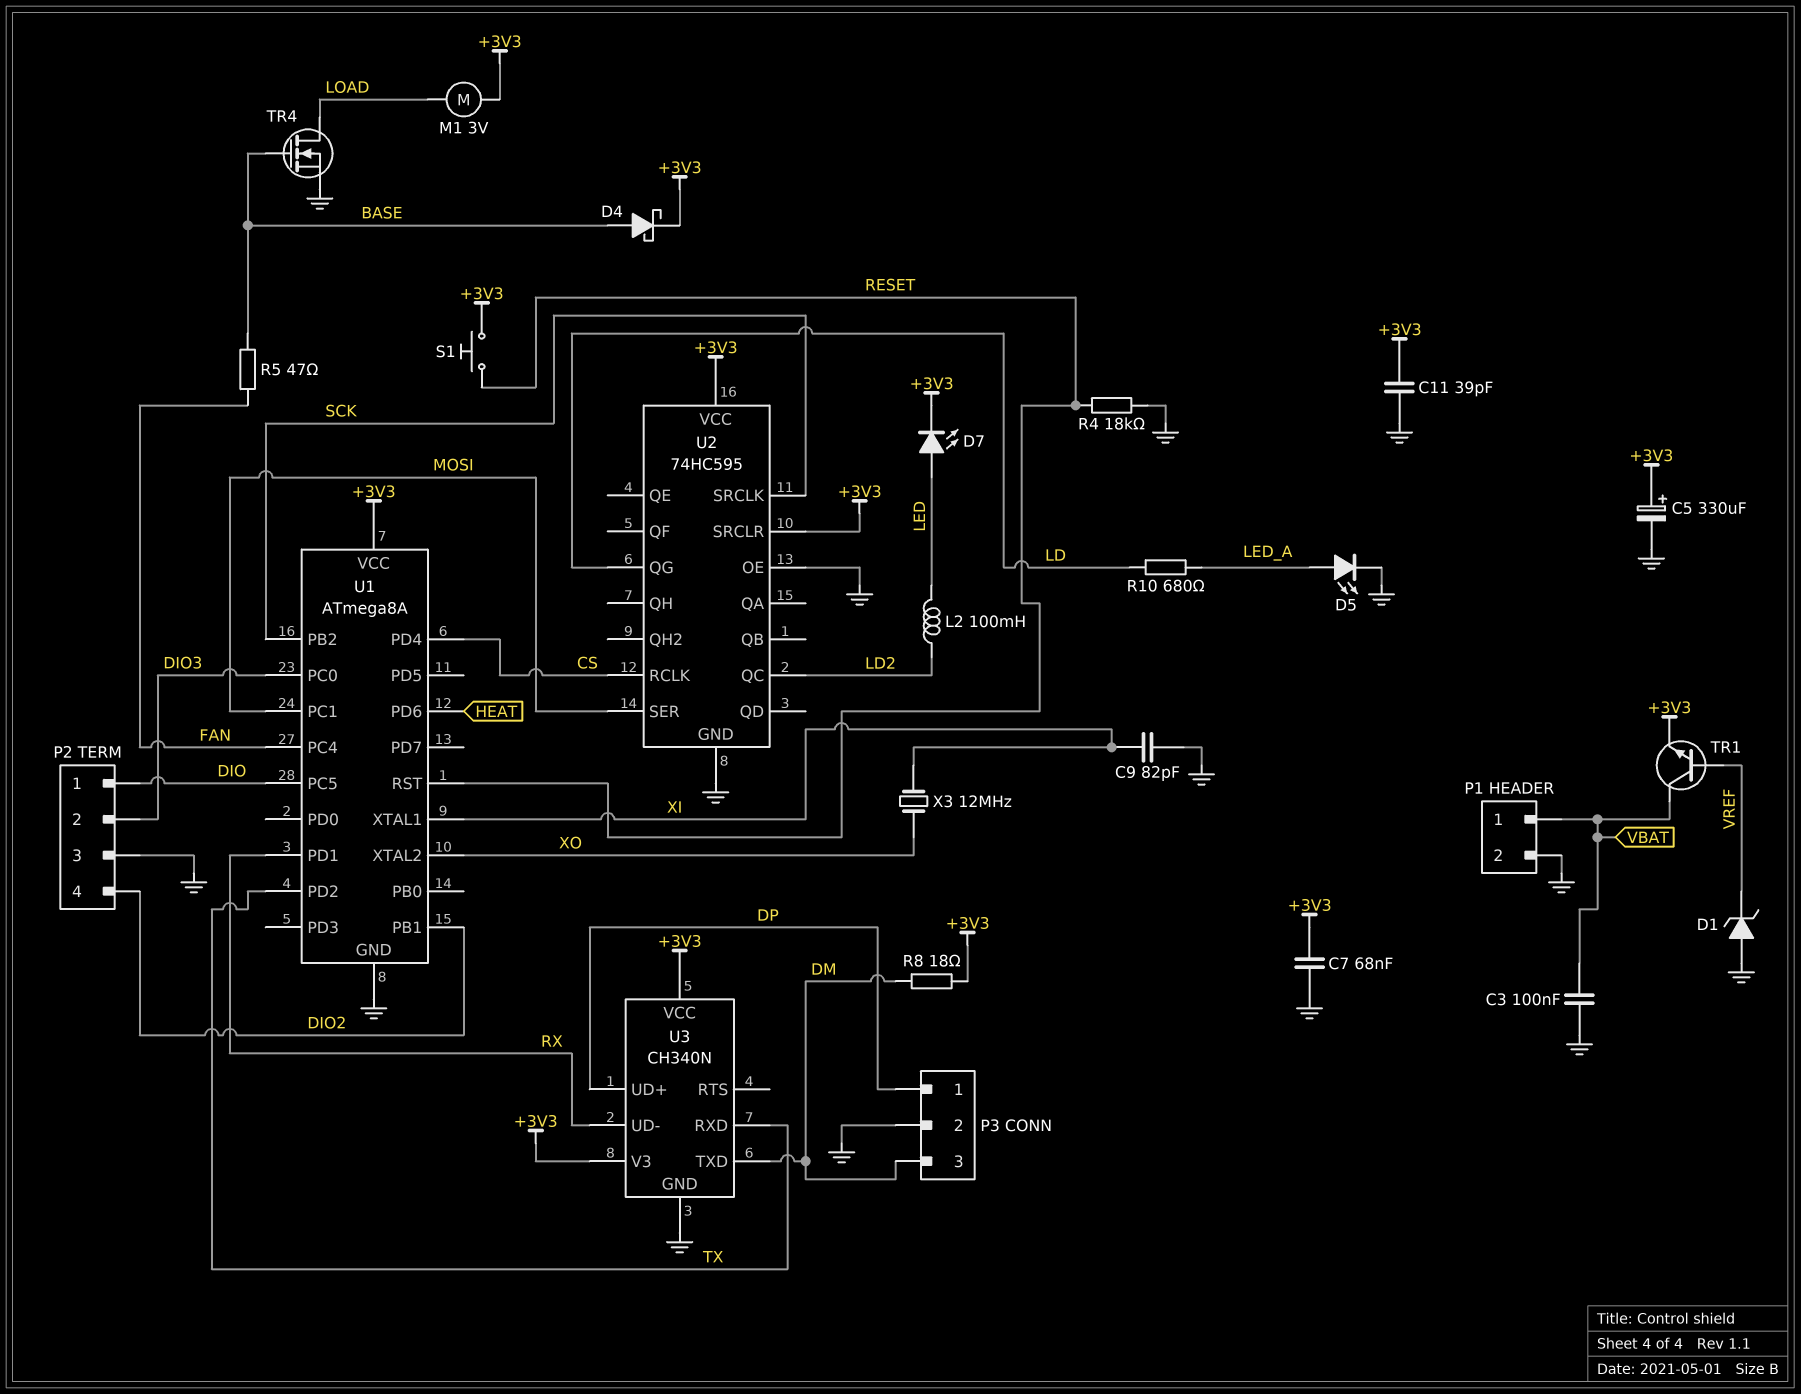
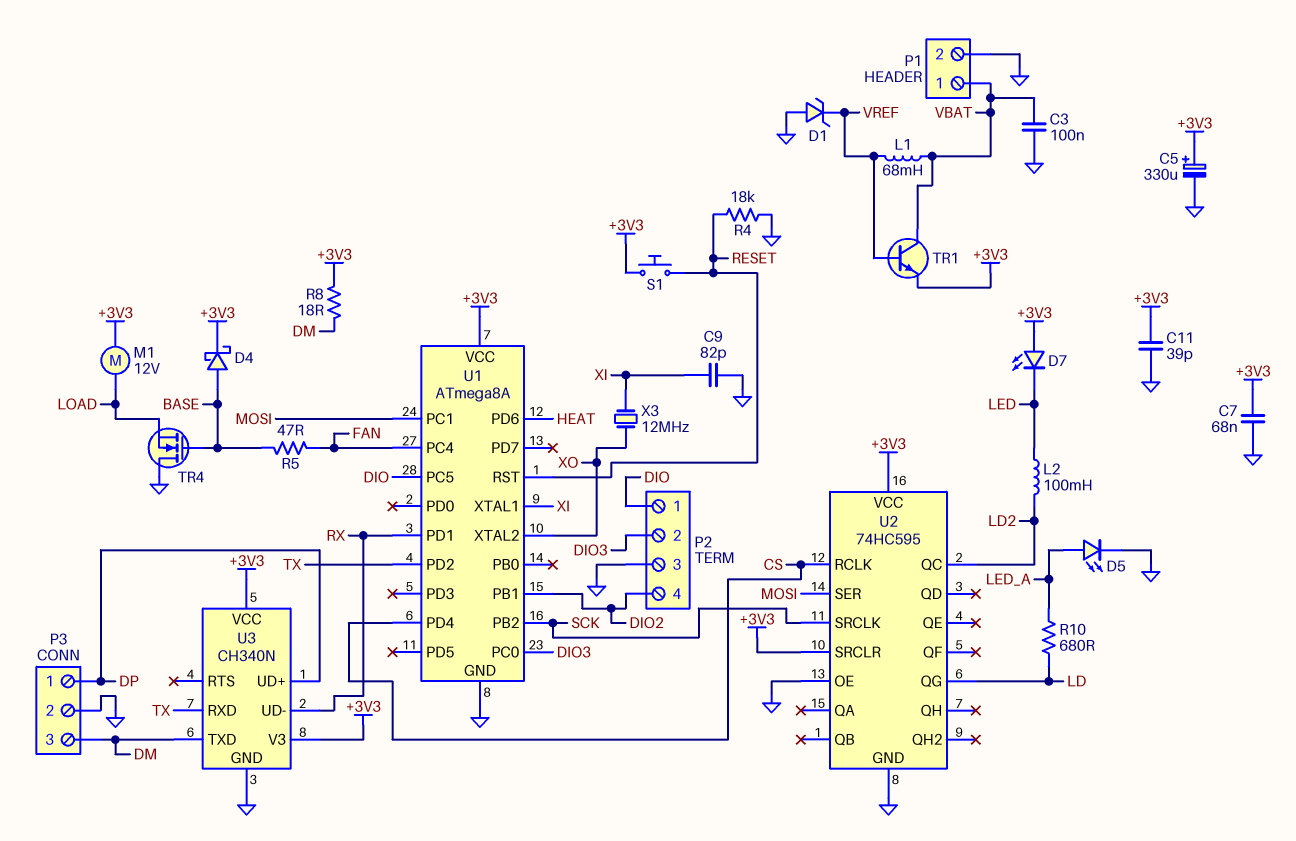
D7: LED (A LED, K +3V3) -> LED (A +3V3, K LED)
L1: none -> 68mH (VBAT, VREF)
M1: motor 3V (+3V3, LOAD) -> motor 12V (+3V3, LOAD)
TR4: NMOS (G BASE, D LOAD, S GND) -> NMOS (G BASE, D GND, S LOAD)

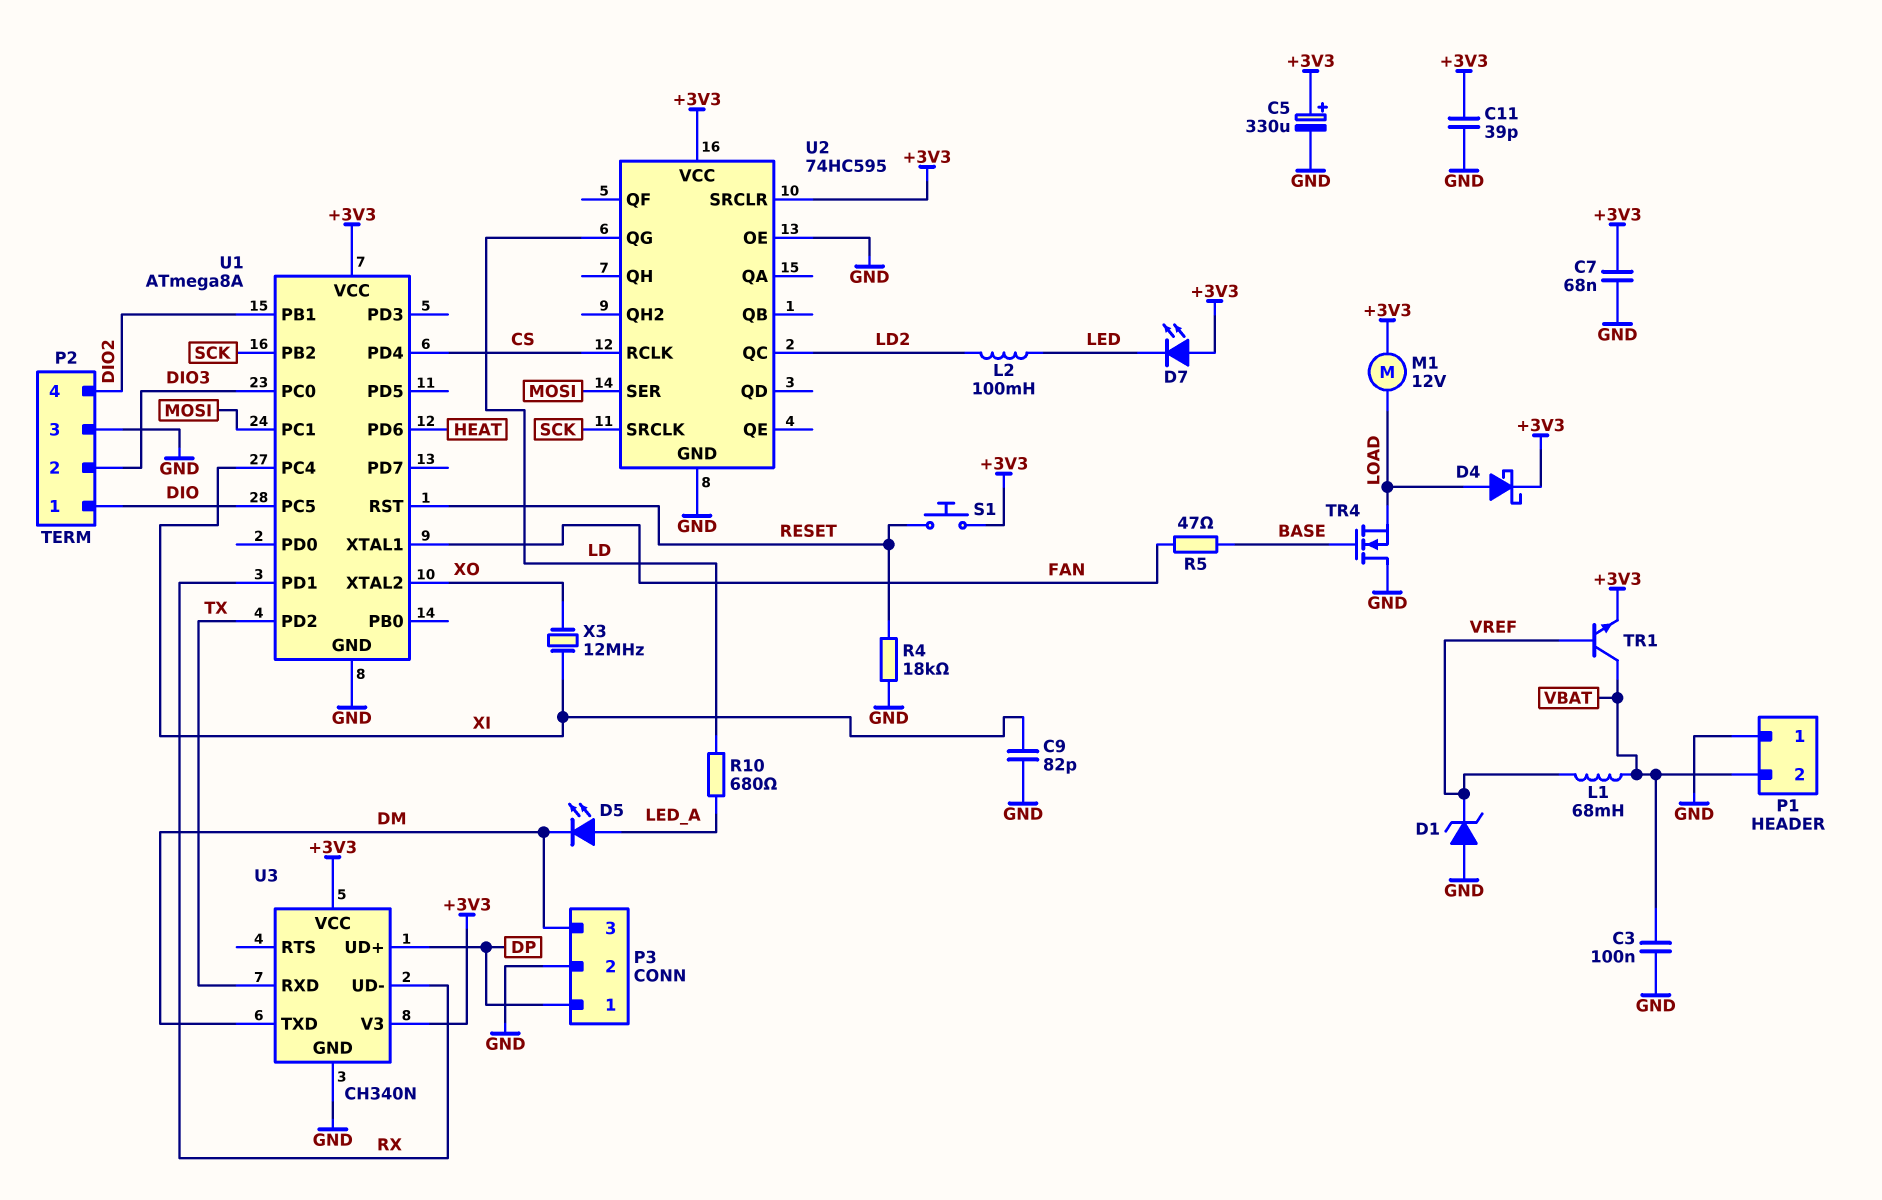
D4: schottky (A BASE, K +3V3) -> schottky (A LOAD, K +3V3)
D5: LED (A LED_A, K GND) -> LED (A LED_A, K DM)
P1 pin 1: VBAT -> GND
P1 pin 2: GND -> VBAT
R8: 18 (+3V3, DM) -> none
U1 pin PC4: FAN -> XI
U1 pin XTAL1: XI -> FAN

